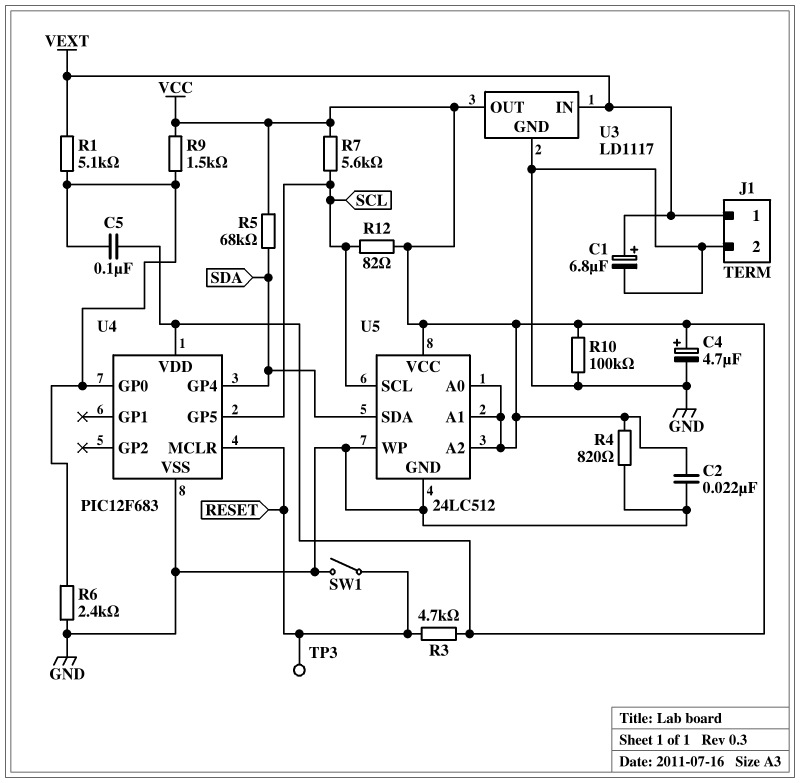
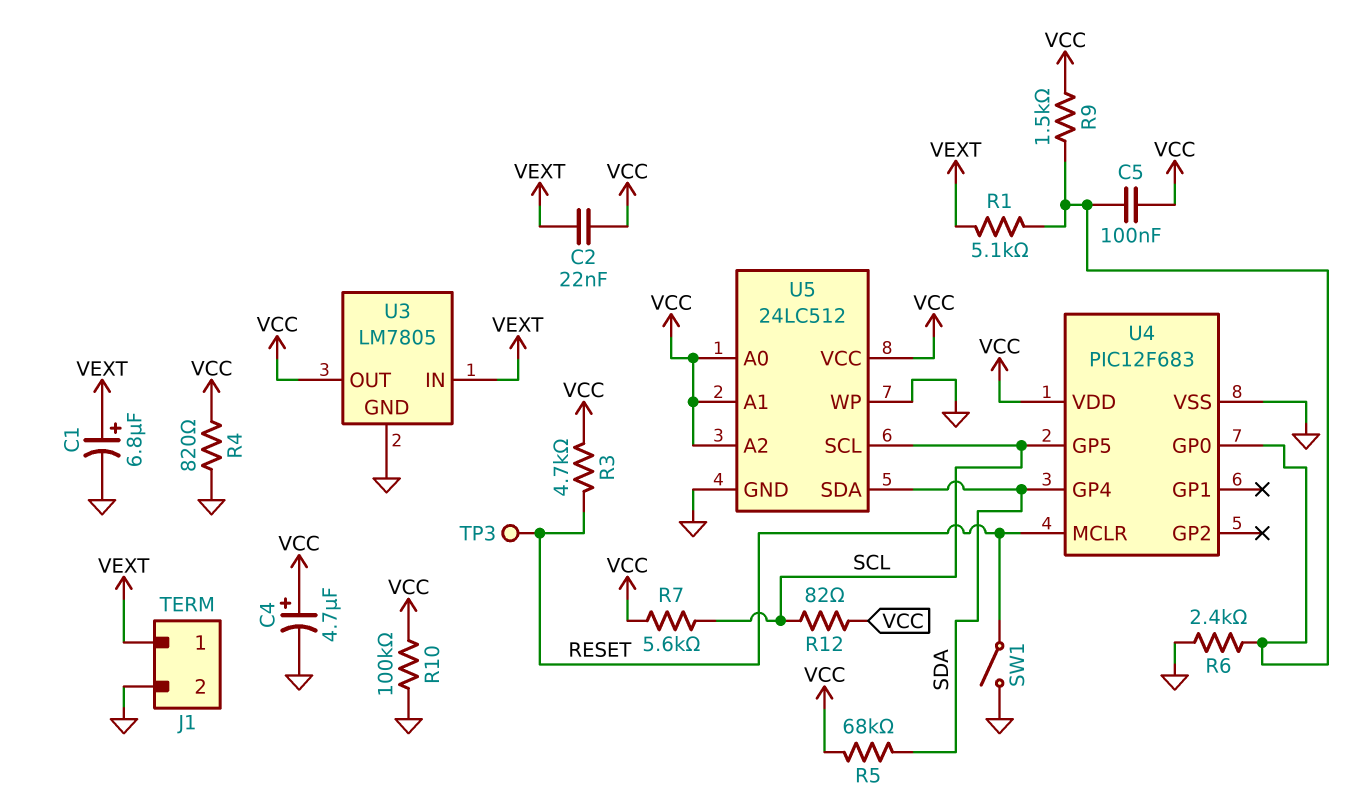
C2: 22nF (GND, VCC) -> 22nF (VCC, VEXT)
U3: LD1117 -> LM7805

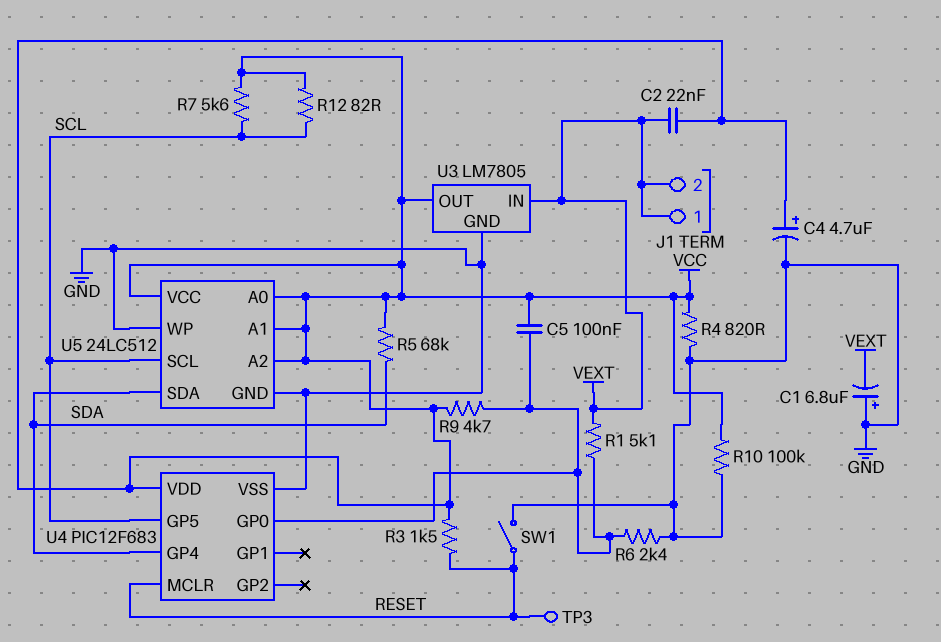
C1: 6.8uF (plus VEXT, minus GND) -> 6.8uF (plus GND, minus VEXT)
J1 pin 2: GND -> VEXT
R3: 4.7k (RESET, VCC) -> 1.5k (RESET, VCC)
R9: 1.5k (U4/GP0, VCC) -> 4.7k (U4/GP0, VCC)

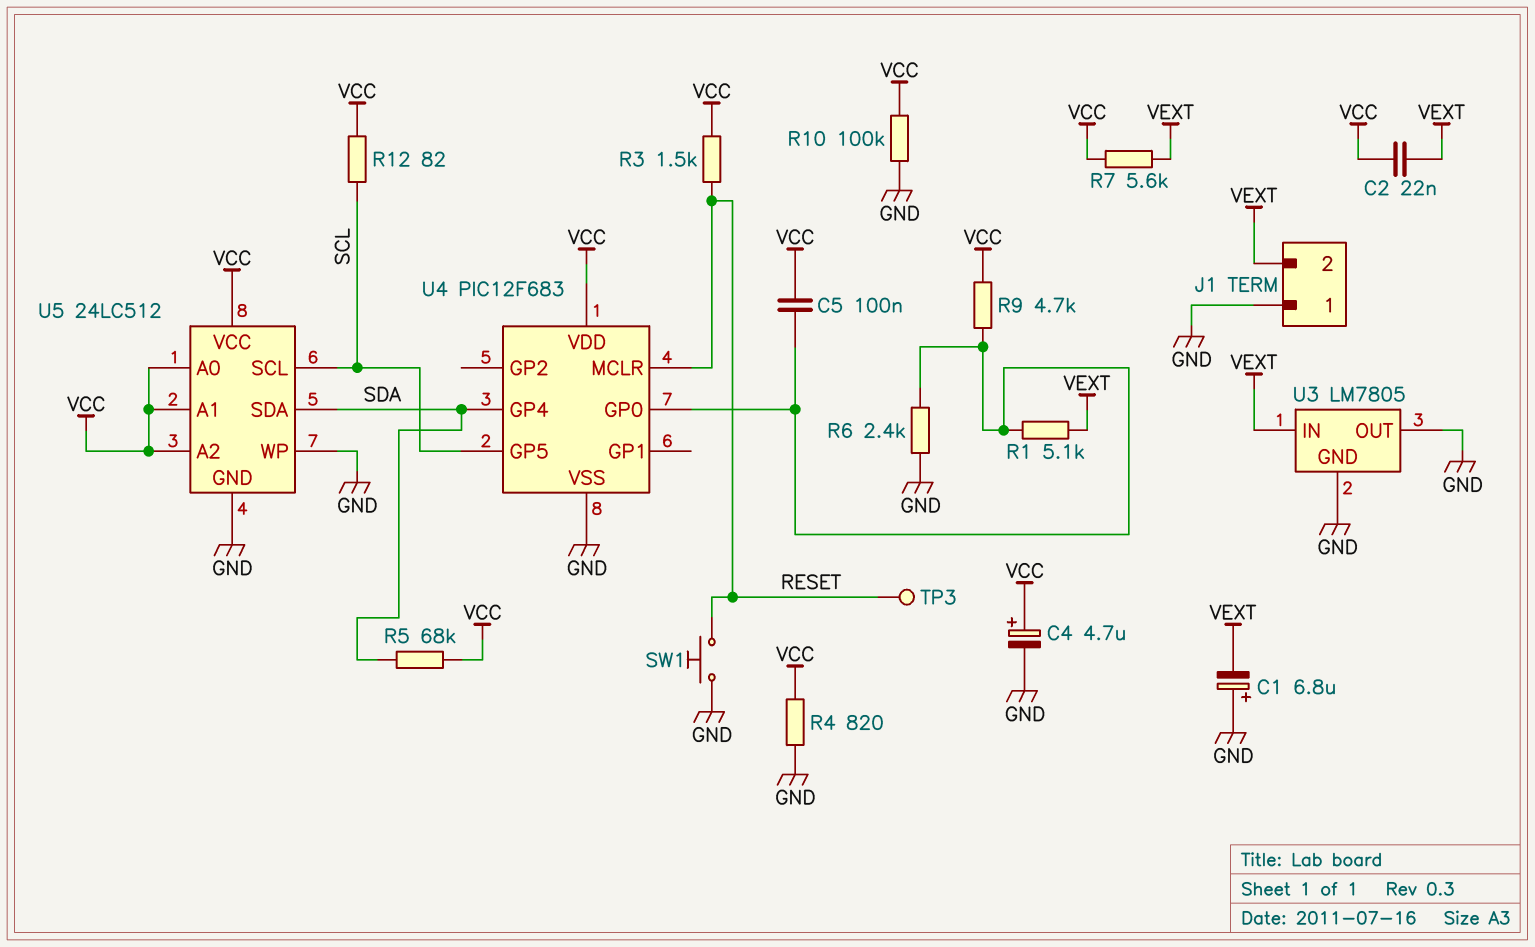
J1 pin 1: VEXT -> GND
R7: 5.6k (SCL, VCC) -> 5.6k (VCC, VEXT)
SW1: switch (GND, RESET) -> button (GND, RESET)
U3 pin OUT: VCC -> GND

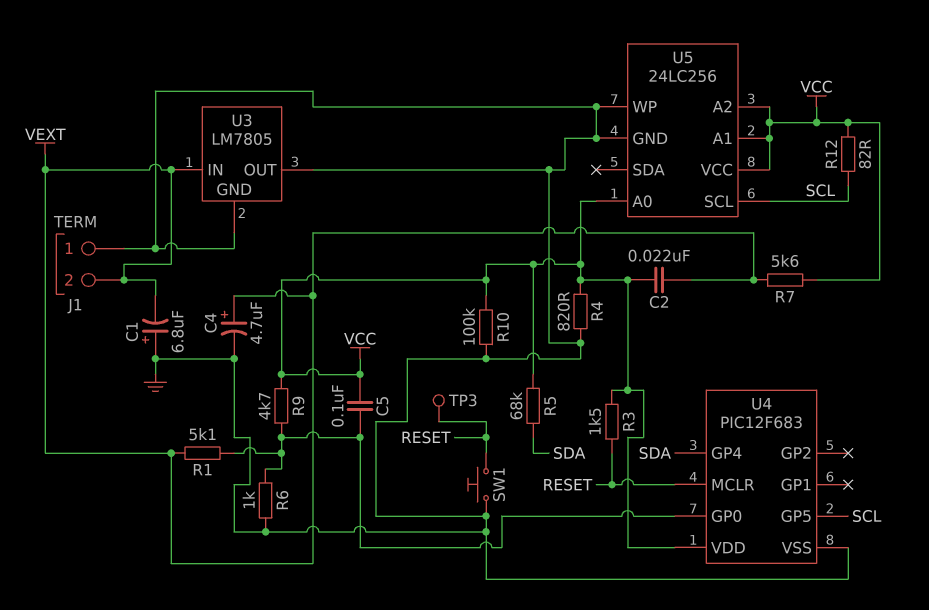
C4: 4.7uF (plus VCC, minus GND) -> 4.7uF (plus VEXT, minus GND)
R6: 2.4k (GND, U4/GP0) -> 1k (GND, U4/GP0)
U5: 24LC512 -> 24LC256
U5 pin SDA: SDA -> none

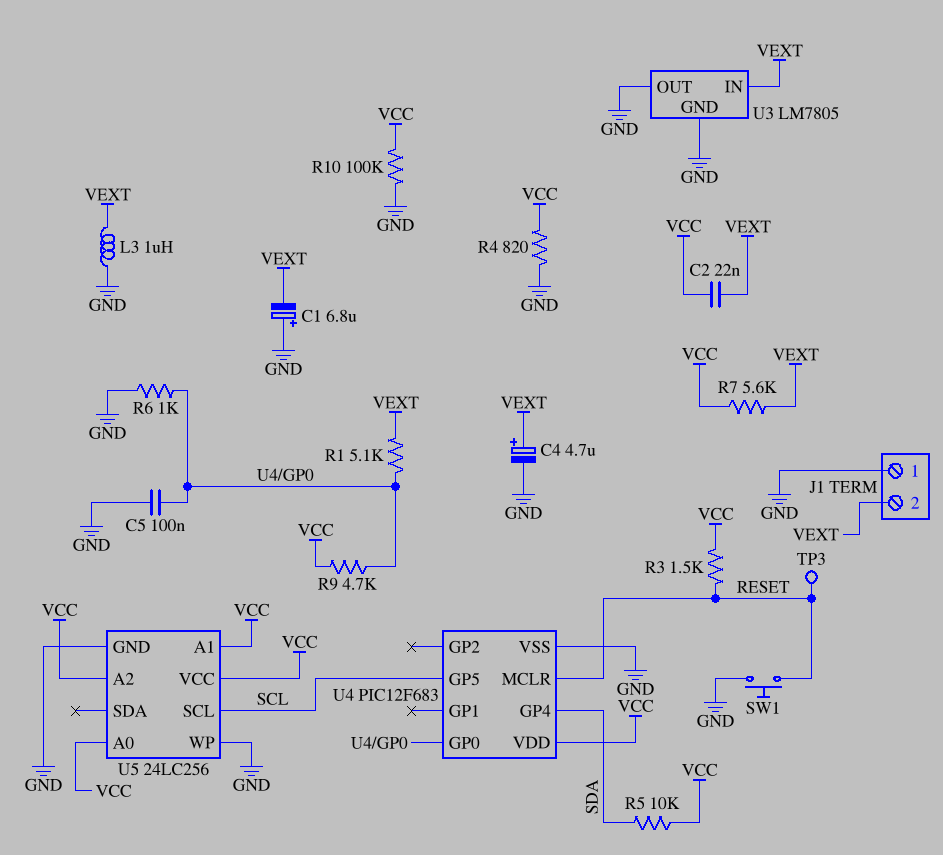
C5: 100nF (U4/GP0, VCC) -> 100nF (GND, U4/GP0)
L3: none -> 1uH (GND, VEXT)
R5: 68k (SDA, VCC) -> 10k (SDA, VCC)
R12: 82 (SCL, VCC) -> none

